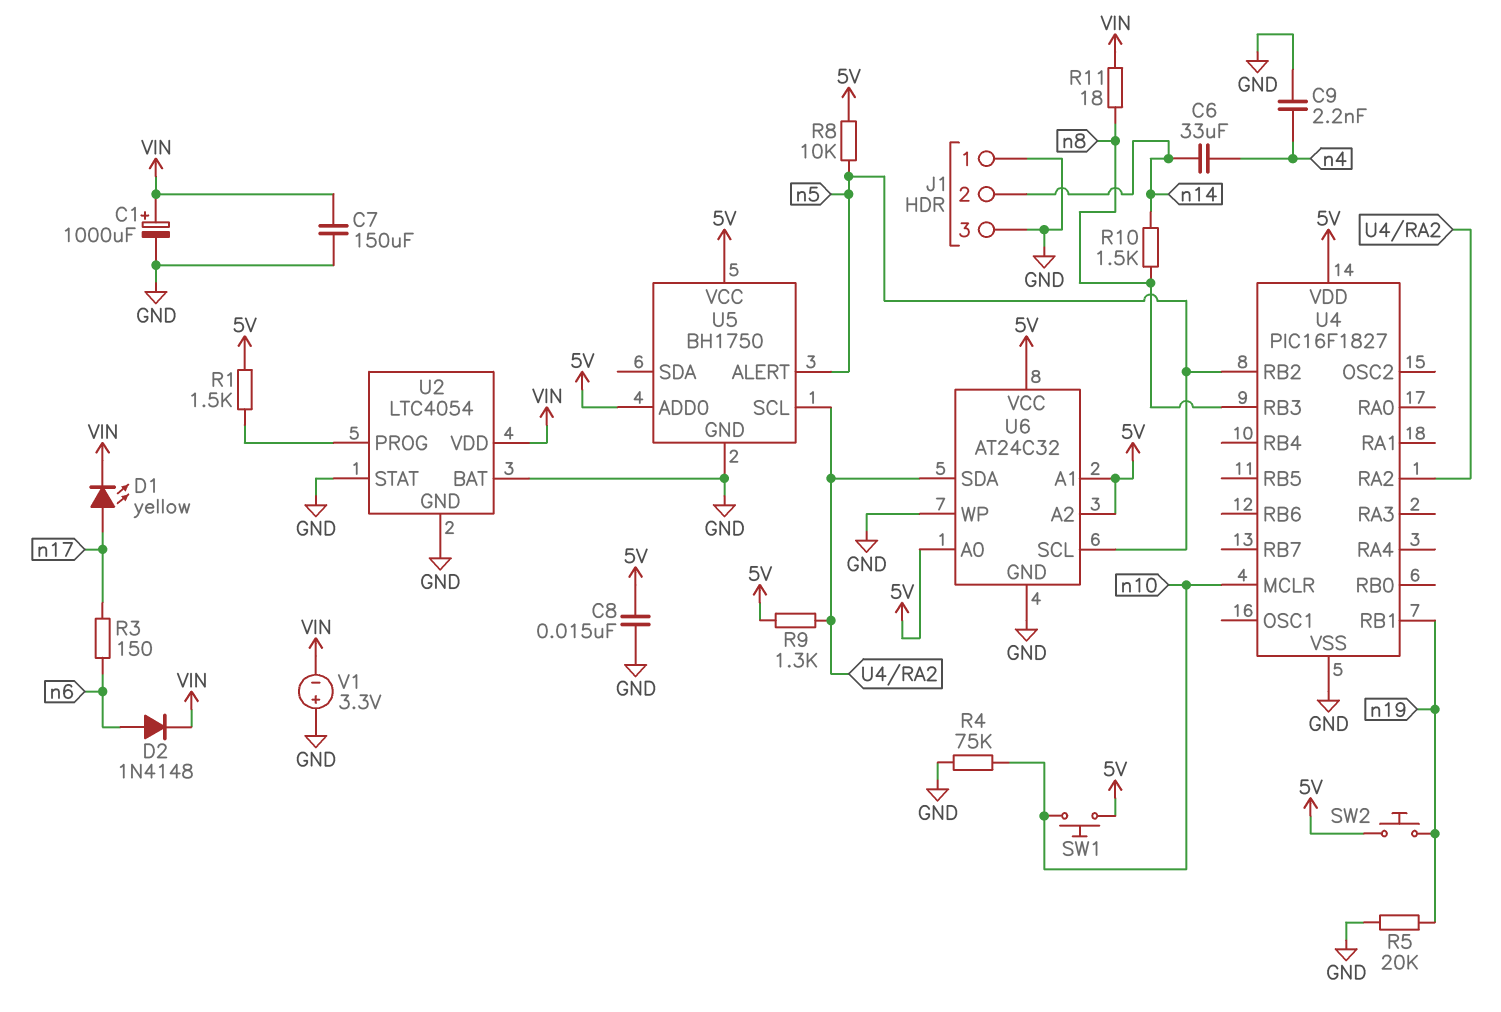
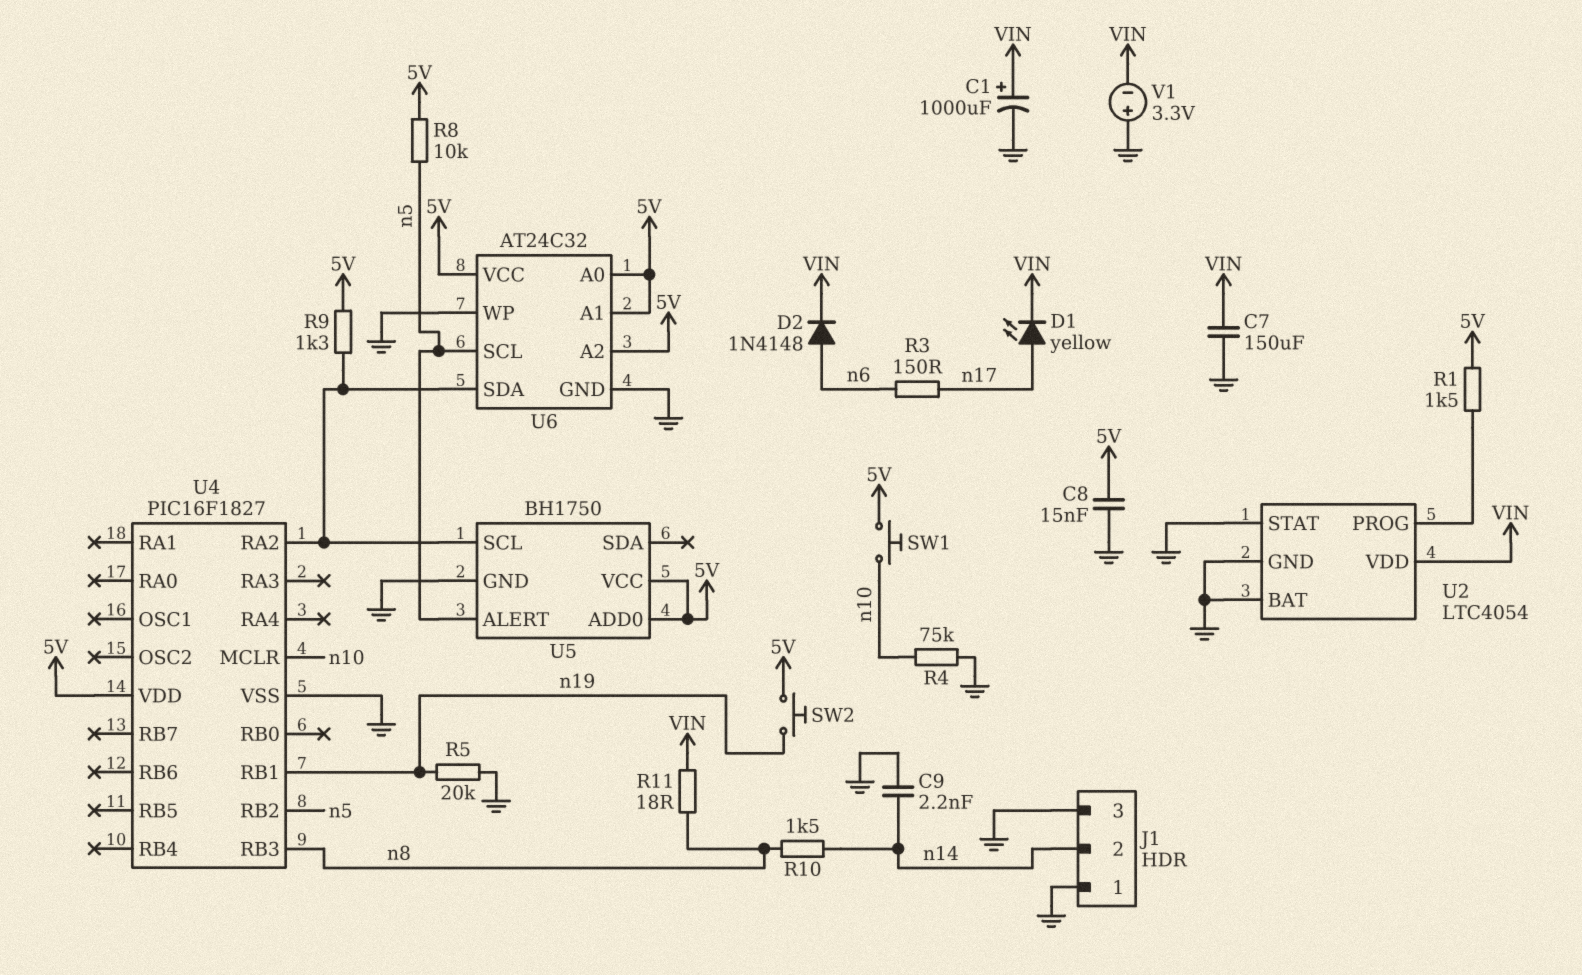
C6: 33uF (n4, n14) -> none
C9: 2.2nF (GND, n4) -> 2.2nF (GND, n14)

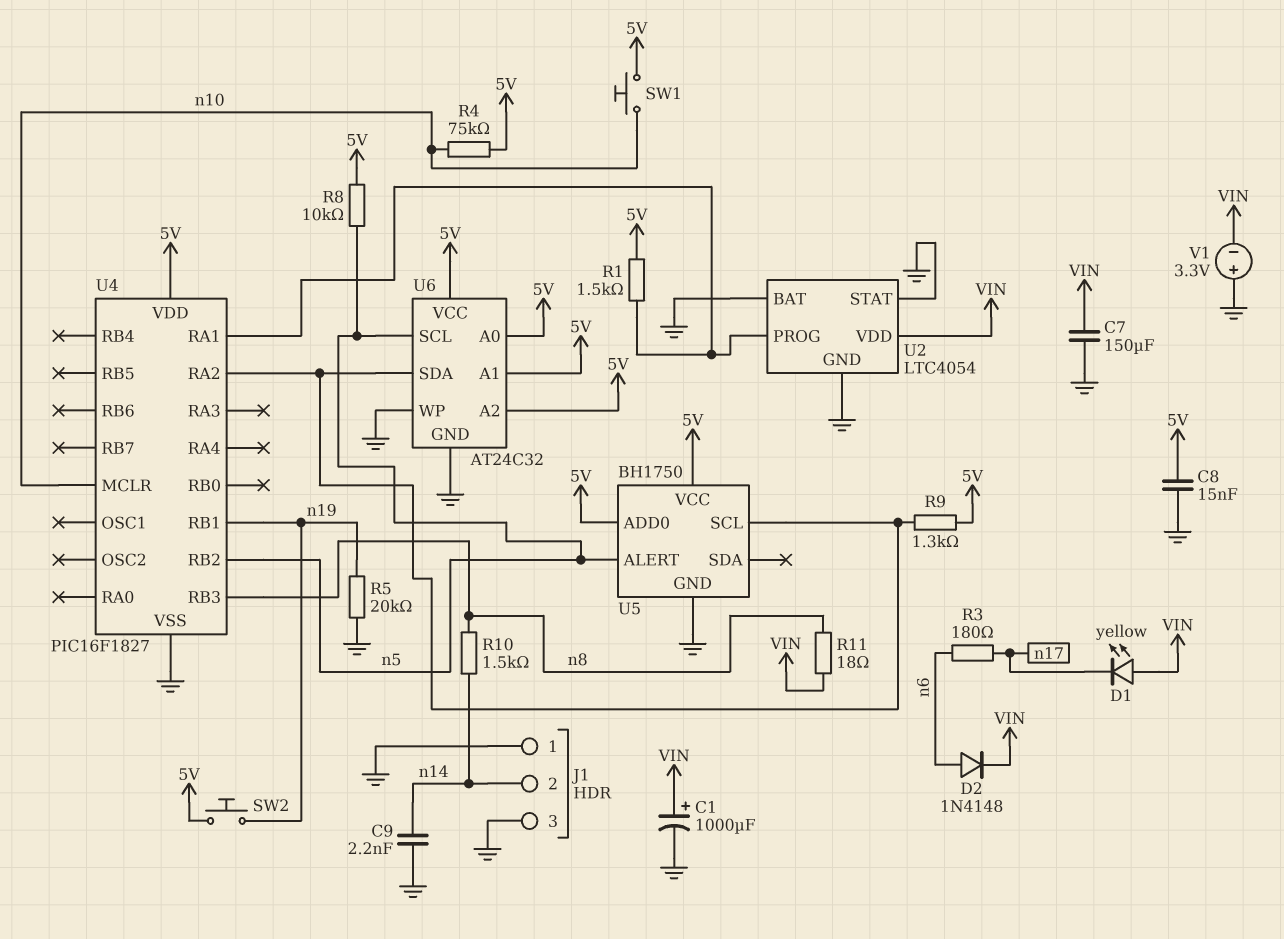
D1: LED yellow (A n17, K VIN) -> LED yellow (A VIN, K n17)
R3: 150 (n6, n17) -> 180 (n6, n17)
R4: 75k (GND, n10) -> 75k (5V, n10)
U4 pin RA1: none -> U2/PROG

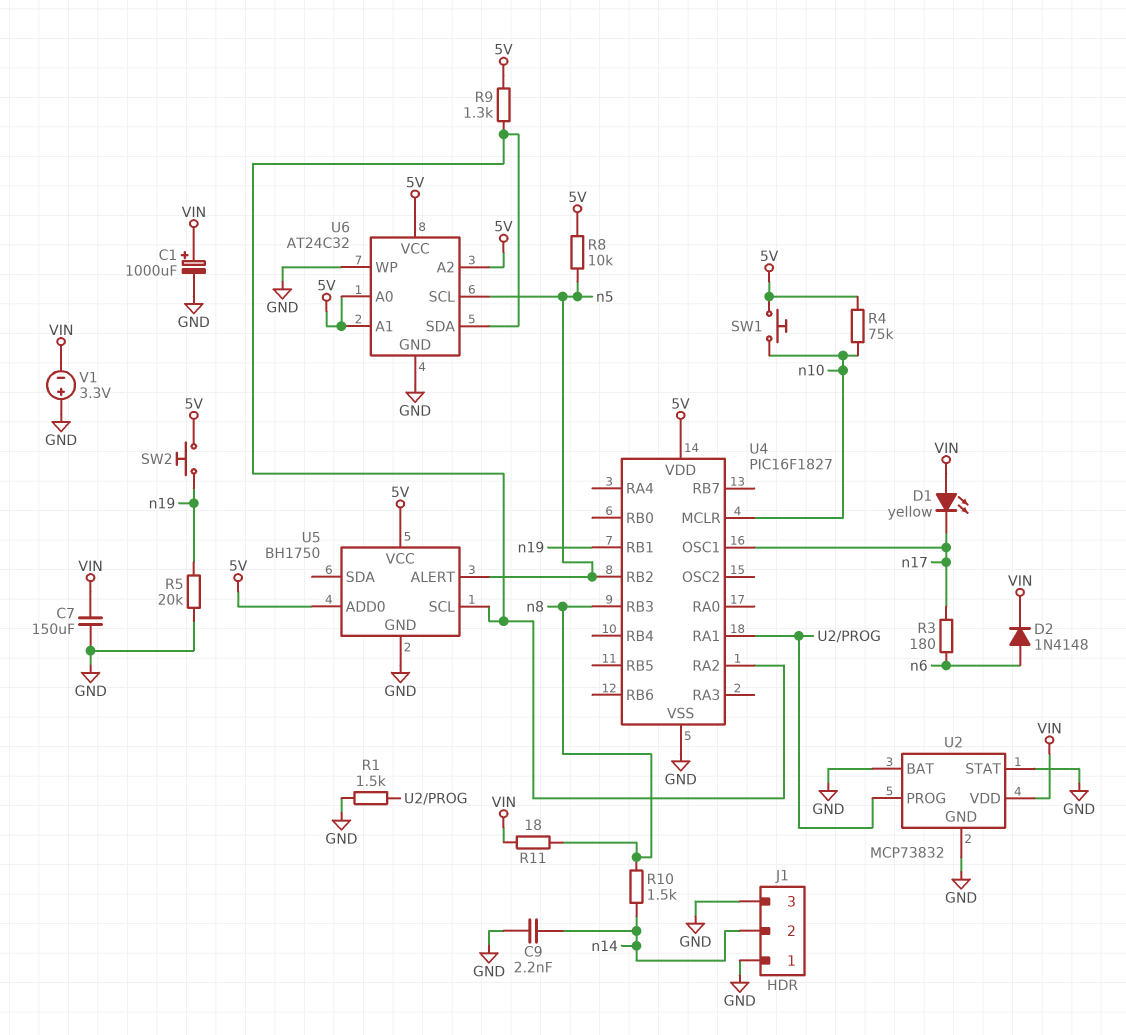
C8: 15nF (5V, GND) -> none
R1: 1.5k (5V, U2/PROG) -> 1.5k (GND, U2/PROG)
U2: LTC4054 -> MCP73832
U4 pin OSC1: none -> n17

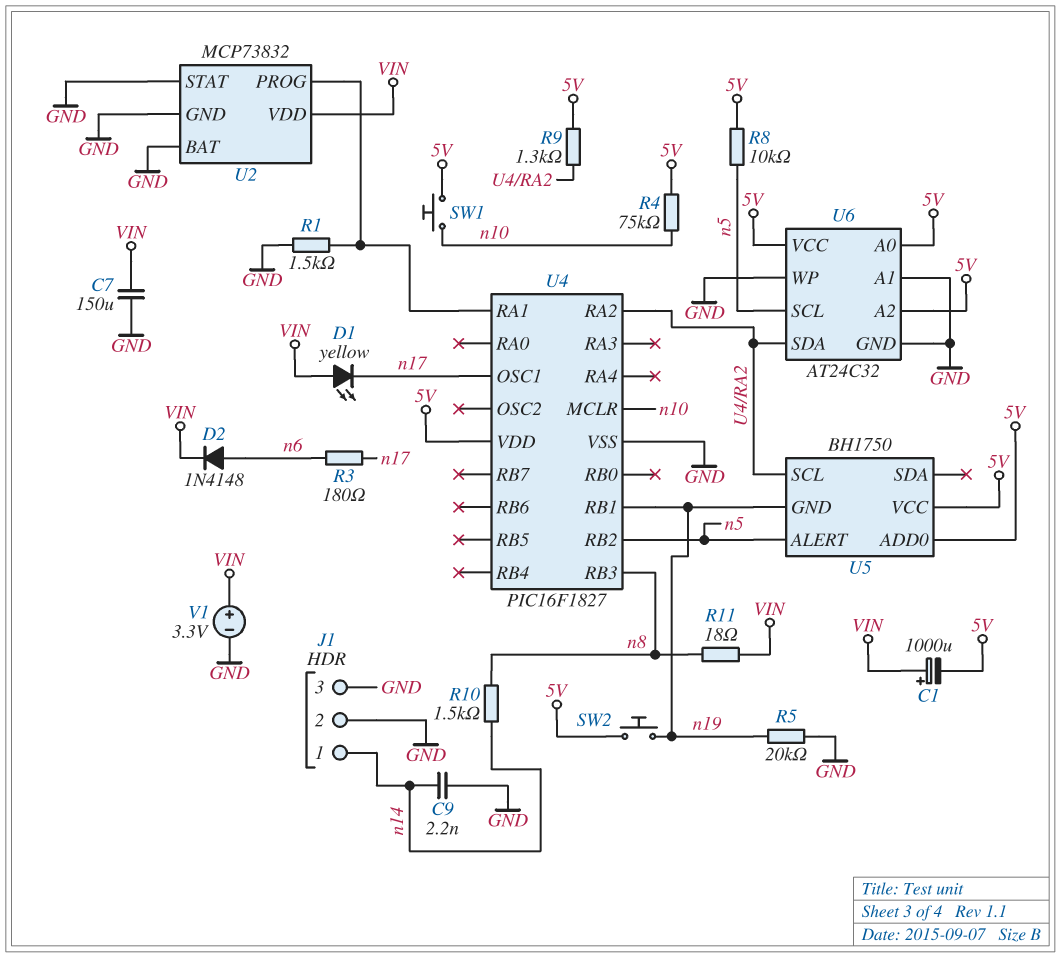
C1: 1000uF (plus VIN, minus GND) -> 1000uF (plus VIN, minus 5V)
J1 pin 1: GND -> n14
J1 pin 2: n14 -> GND
U5 pin GND: GND -> n19
U6 pin A1: 5V -> GND
V1: 3.3V (plus GND, minus VIN) -> 3.3V (plus VIN, minus GND)

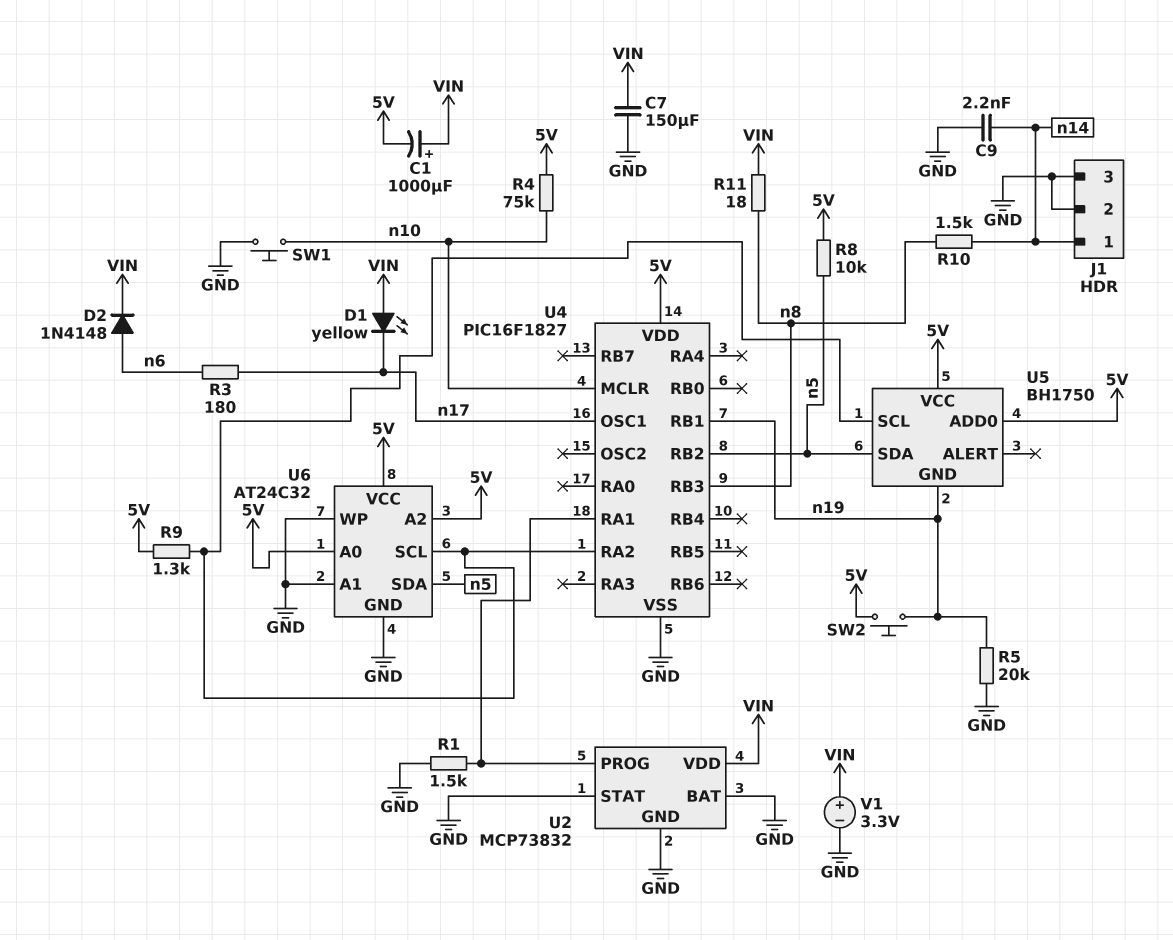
SW1: button (5V, n10) -> button (GND, n10)
U5 pin ALERT: n5 -> none
U5 pin SDA: none -> n5
U6 pin SCL: n5 -> U4/RA2
U6 pin SDA: U4/RA2 -> n5

